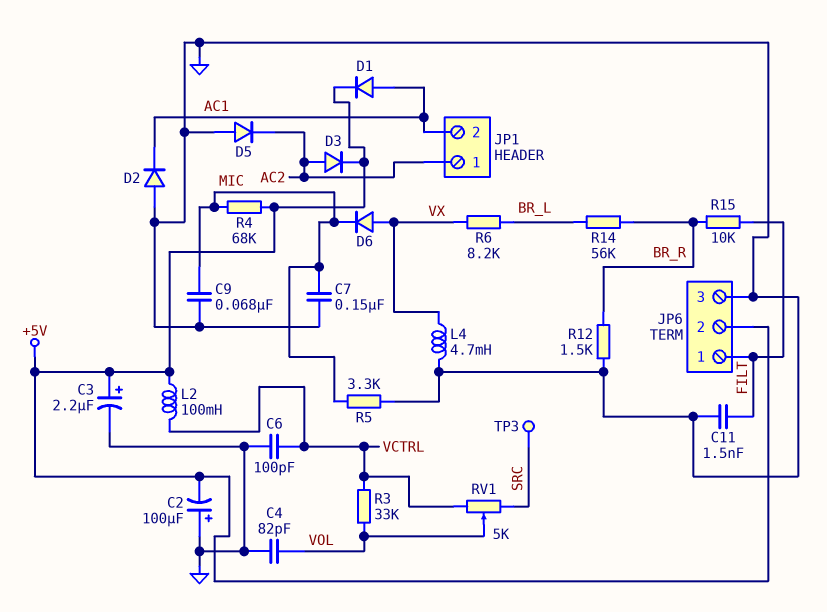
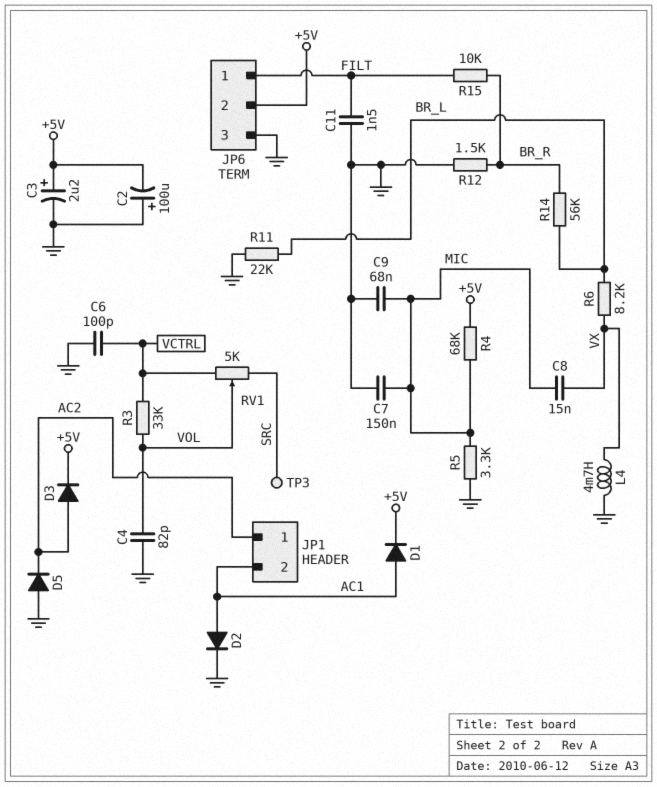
C8: none -> 15nF (MIC, VX)
D2: diode (A GND, K AC1) -> diode (A AC1, K GND)
D6: diode (A VX, K MIC) -> none
L2: 100mH (+5V, VCTRL) -> none
R11: none -> 22k (BR_L, GND)

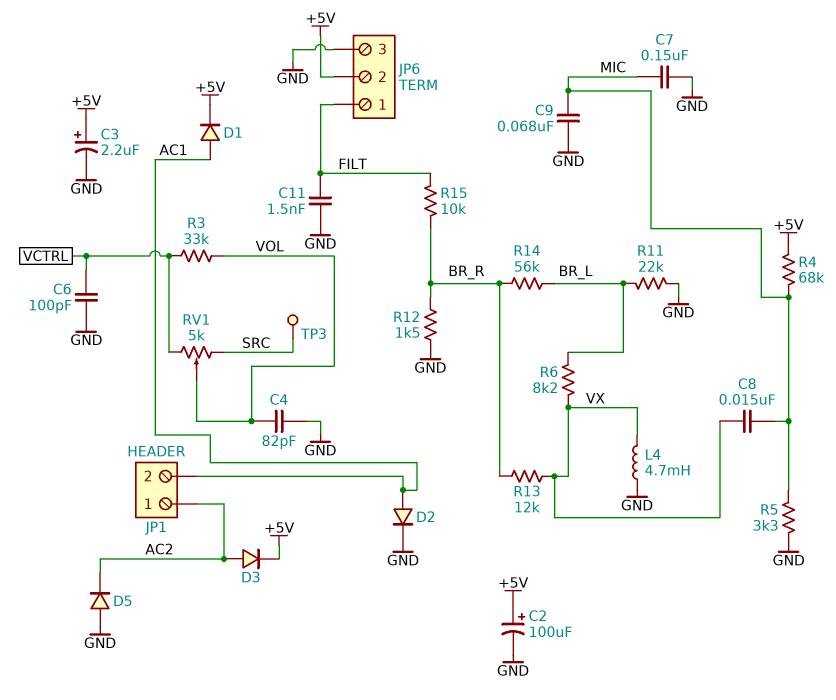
C2: 100uF (plus GND, minus +5V) -> 100uF (plus +5V, minus GND)
R13: none -> 12k (BR_R, VX)

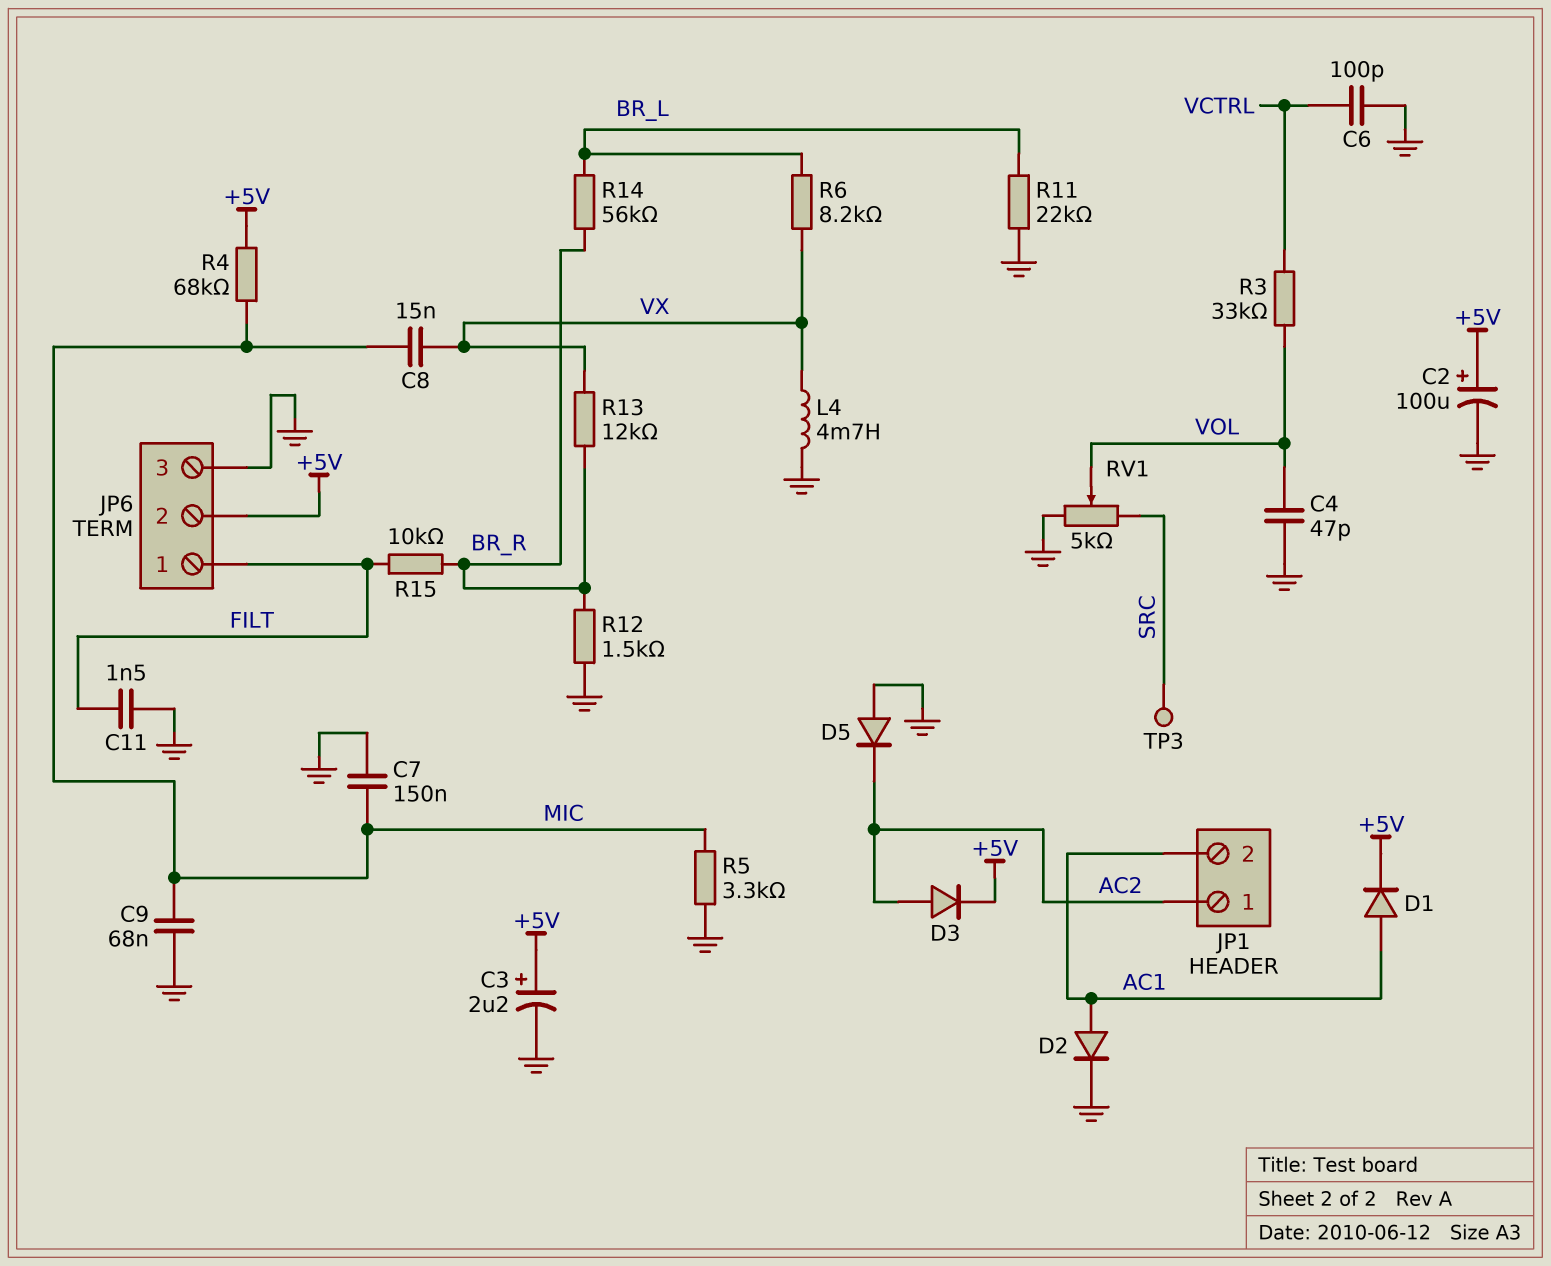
C4: 82pF (GND, VOL) -> 47pF (GND, VOL)
RV1: 5k (SRC, VCTRL, wiper VOL) -> 5k (GND, SRC, wiper VOL)

